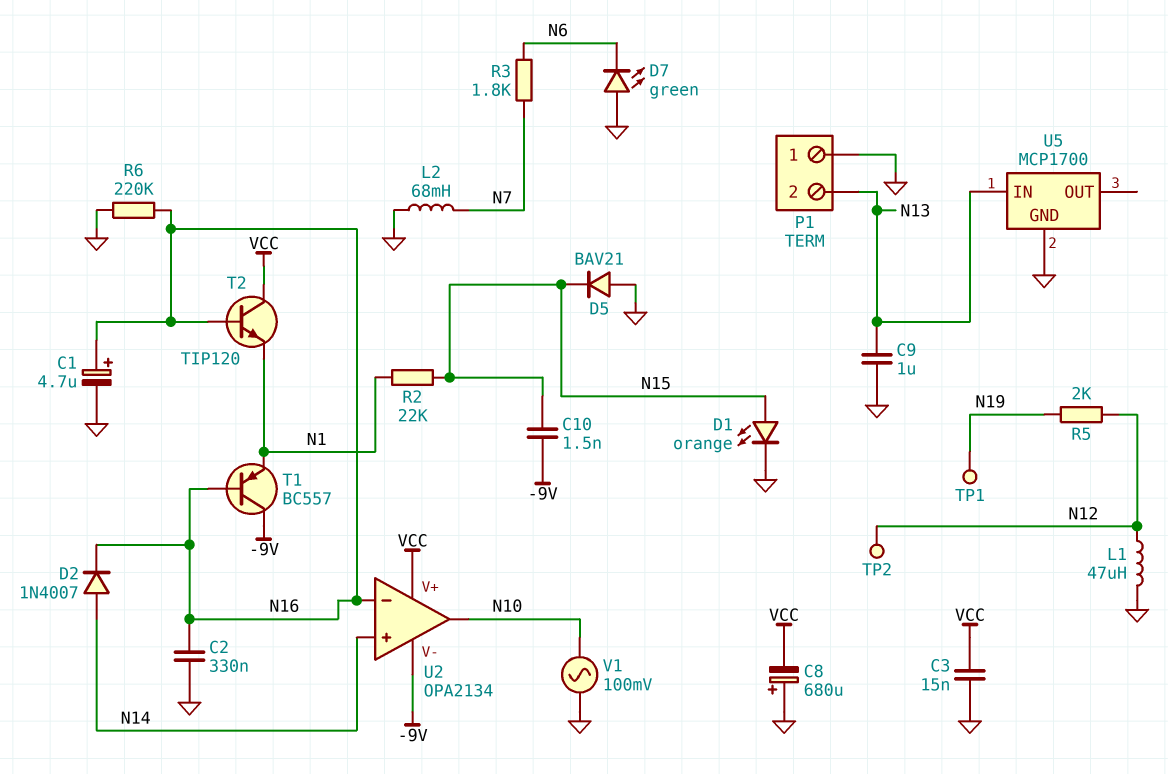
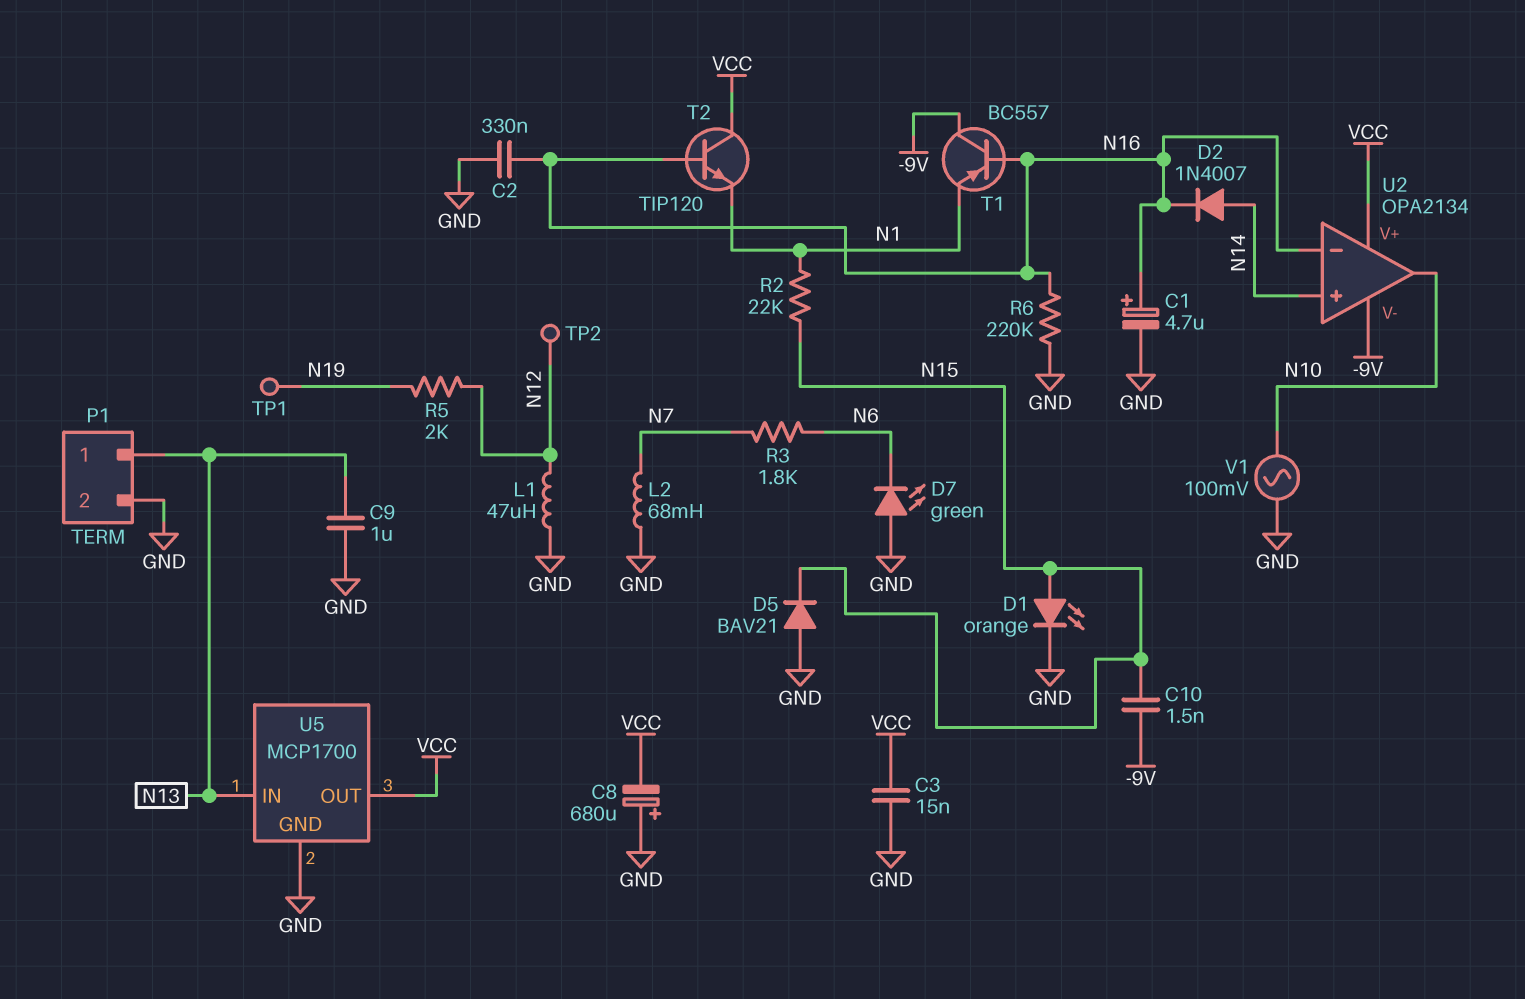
P1 pin 1: GND -> N13
P1 pin 2: N13 -> GND
U5 pin OUT: none -> VCC

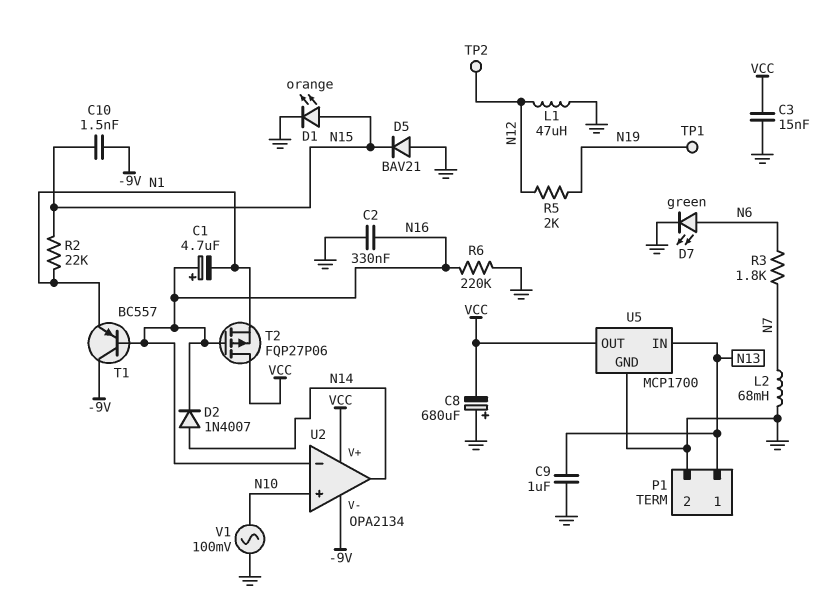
C1: 4.7uF (plus N16, minus GND) -> 4.7uF (plus N16, minus N1)
D7: LED green (A GND, K N6) -> LED green (A N6, K GND)
T2: NPN TIP120 (B N16, C VCC, E N1) -> PMOS FQP27P06 (G N16, D VCC, S N1)
U2 pin in+: N14 -> N10
U2 pin out: N10 -> N14

